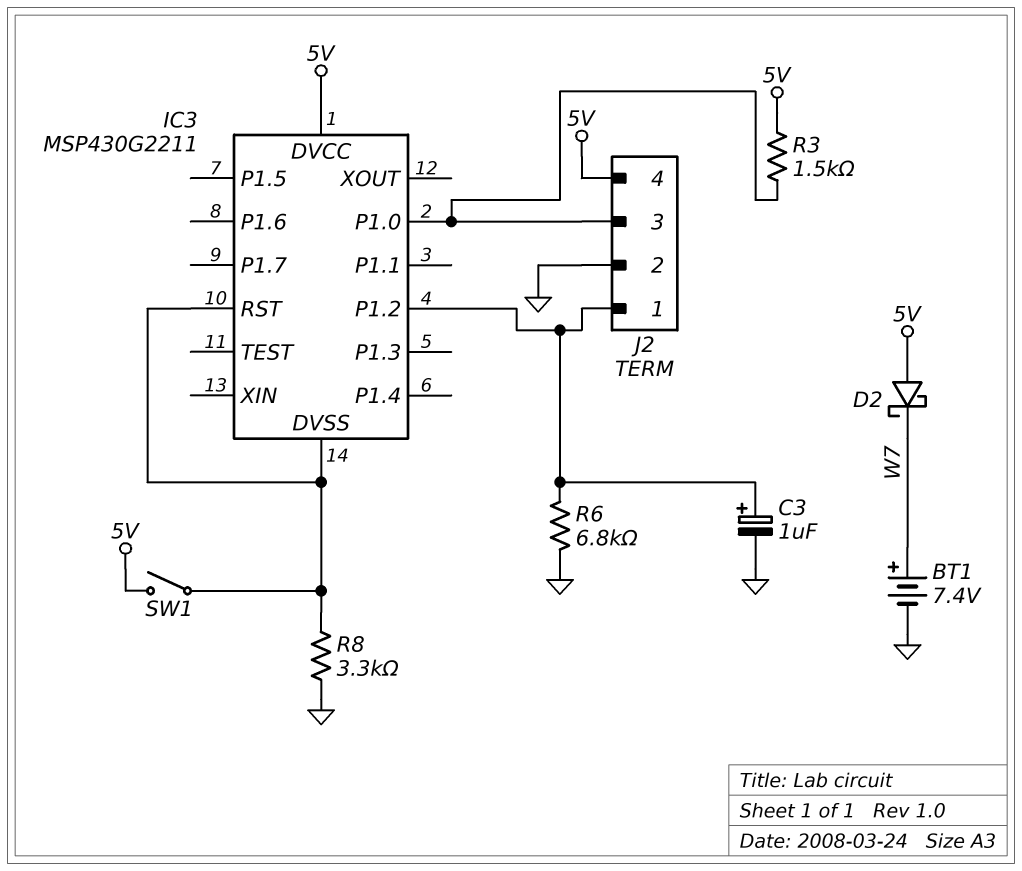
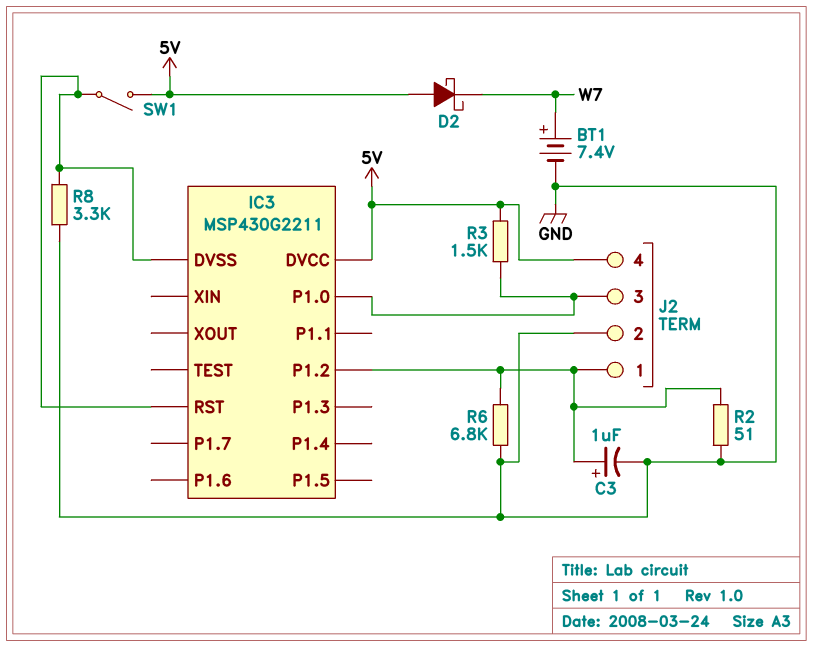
R2: none -> 51 (GND, IC3/P1.2)

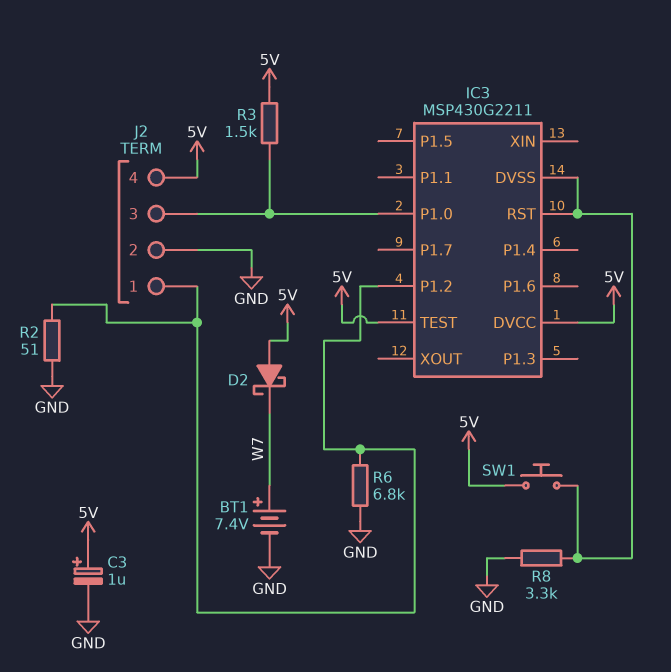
C3: 1uF (plus IC3/P1.2, minus GND) -> 1uF (plus 5V, minus GND)
IC3 pin TEST: none -> 5V
SW1: switch (5V, IC3/DVSS) -> button (5V, IC3/DVSS)

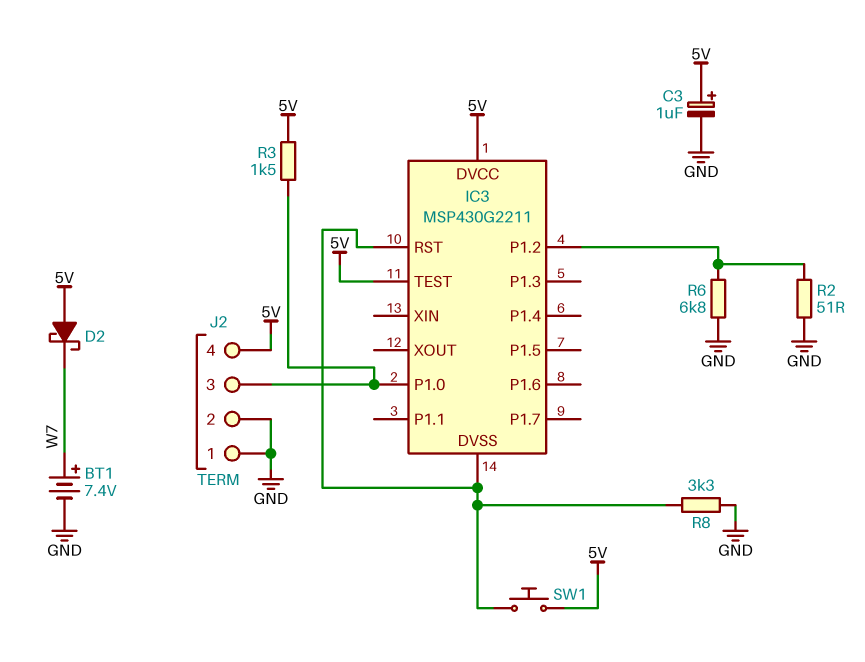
J2 pin 1: IC3/P1.2 -> GND

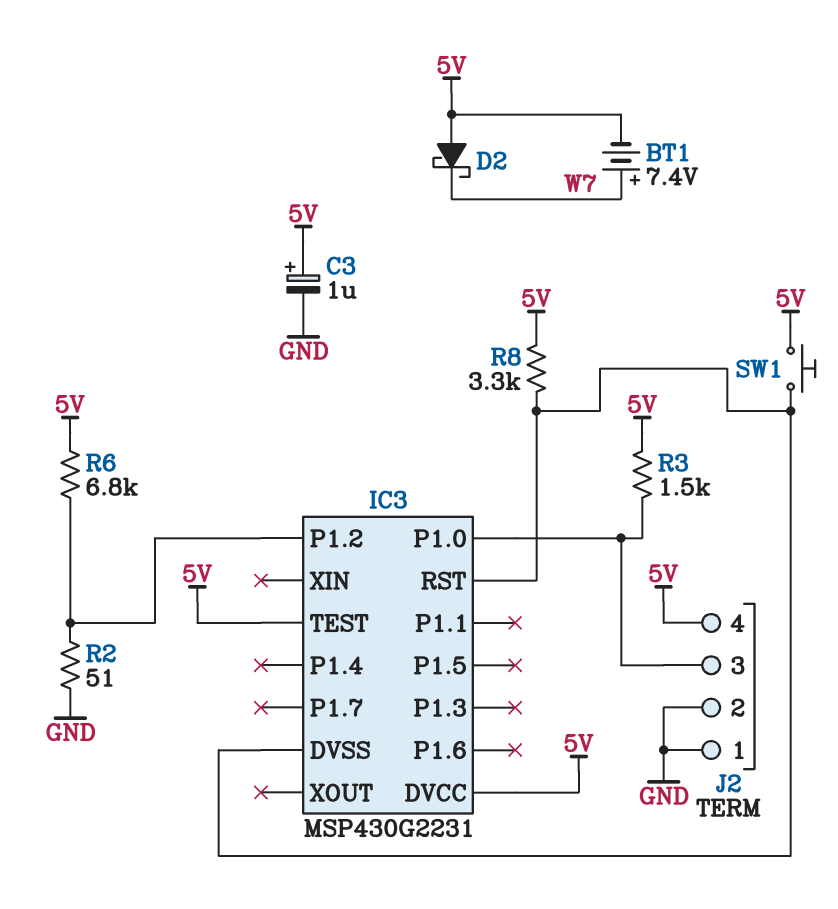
BT1: 7.4V (plus W7, minus GND) -> 7.4V (plus W7, minus 5V)
IC3: MSP430G2211 -> MSP430G2231
R6: 6.8k (GND, IC3/P1.2) -> 6.8k (5V, IC3/P1.2)
R8: 3.3k (GND, IC3/DVSS) -> 3.3k (5V, IC3/DVSS)

